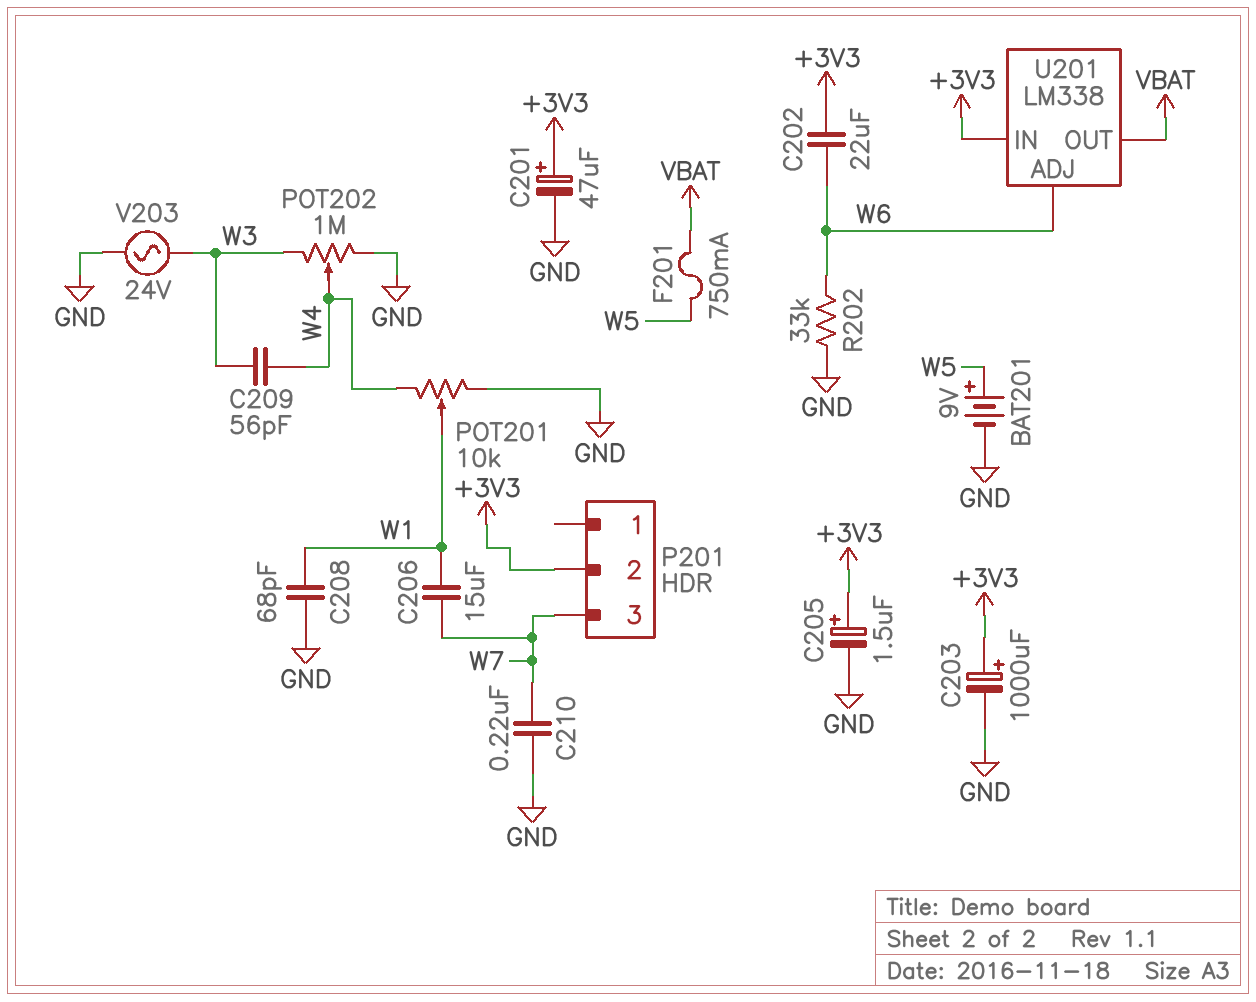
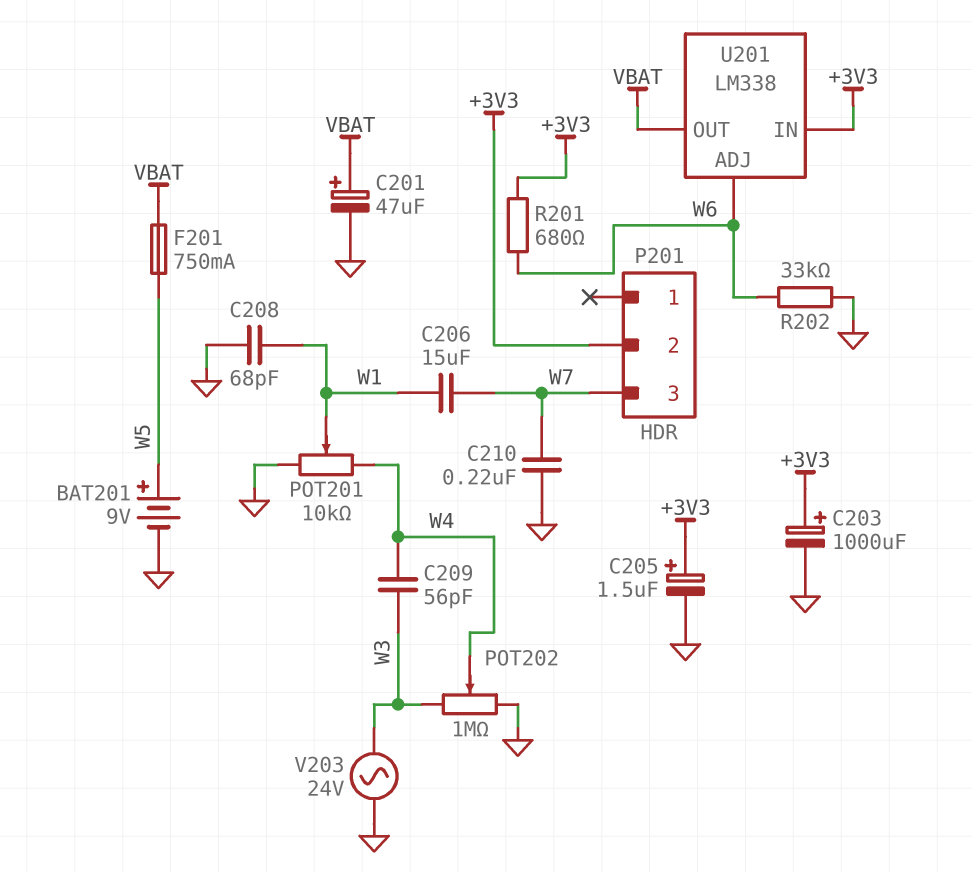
C201: 47uF (plus +3V3, minus GND) -> 47uF (plus VBAT, minus GND)
C202: 22uF (+3V3, W6) -> none
R201: none -> 680 (+3V3, W6)

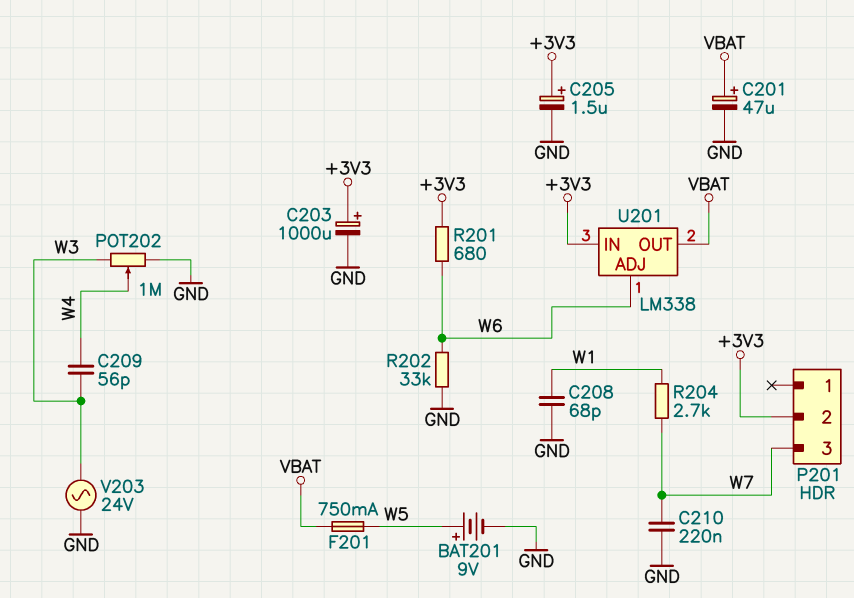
C206: 15uF (W1, W7) -> none
POT201: 10k (GND, W4, wiper W1) -> none
R204: none -> 2.7k (W1, W7)

